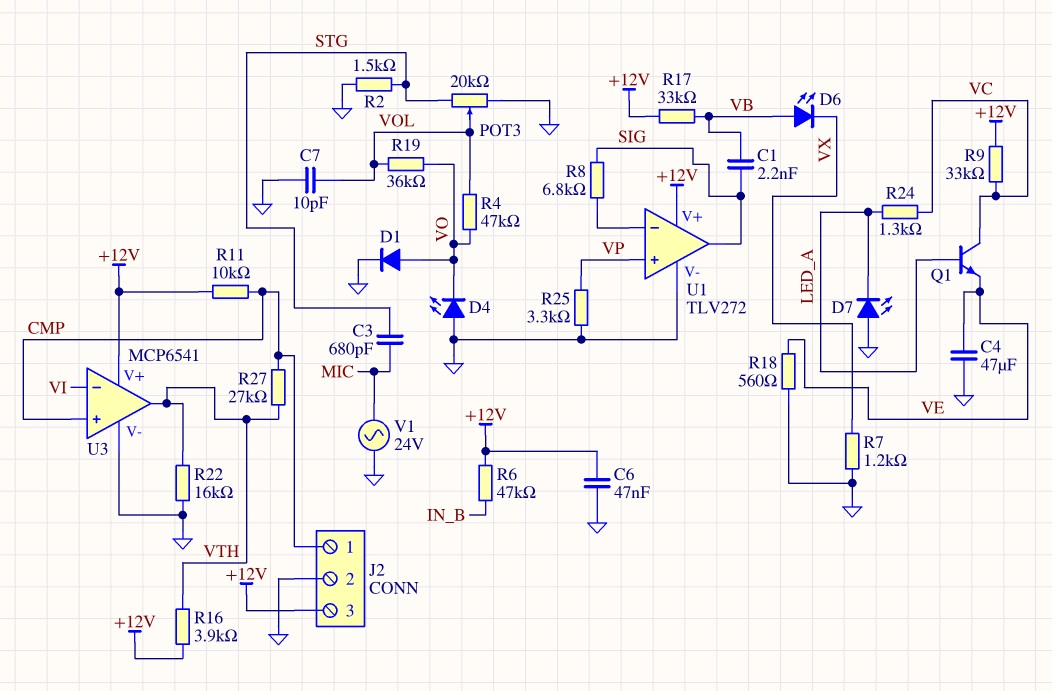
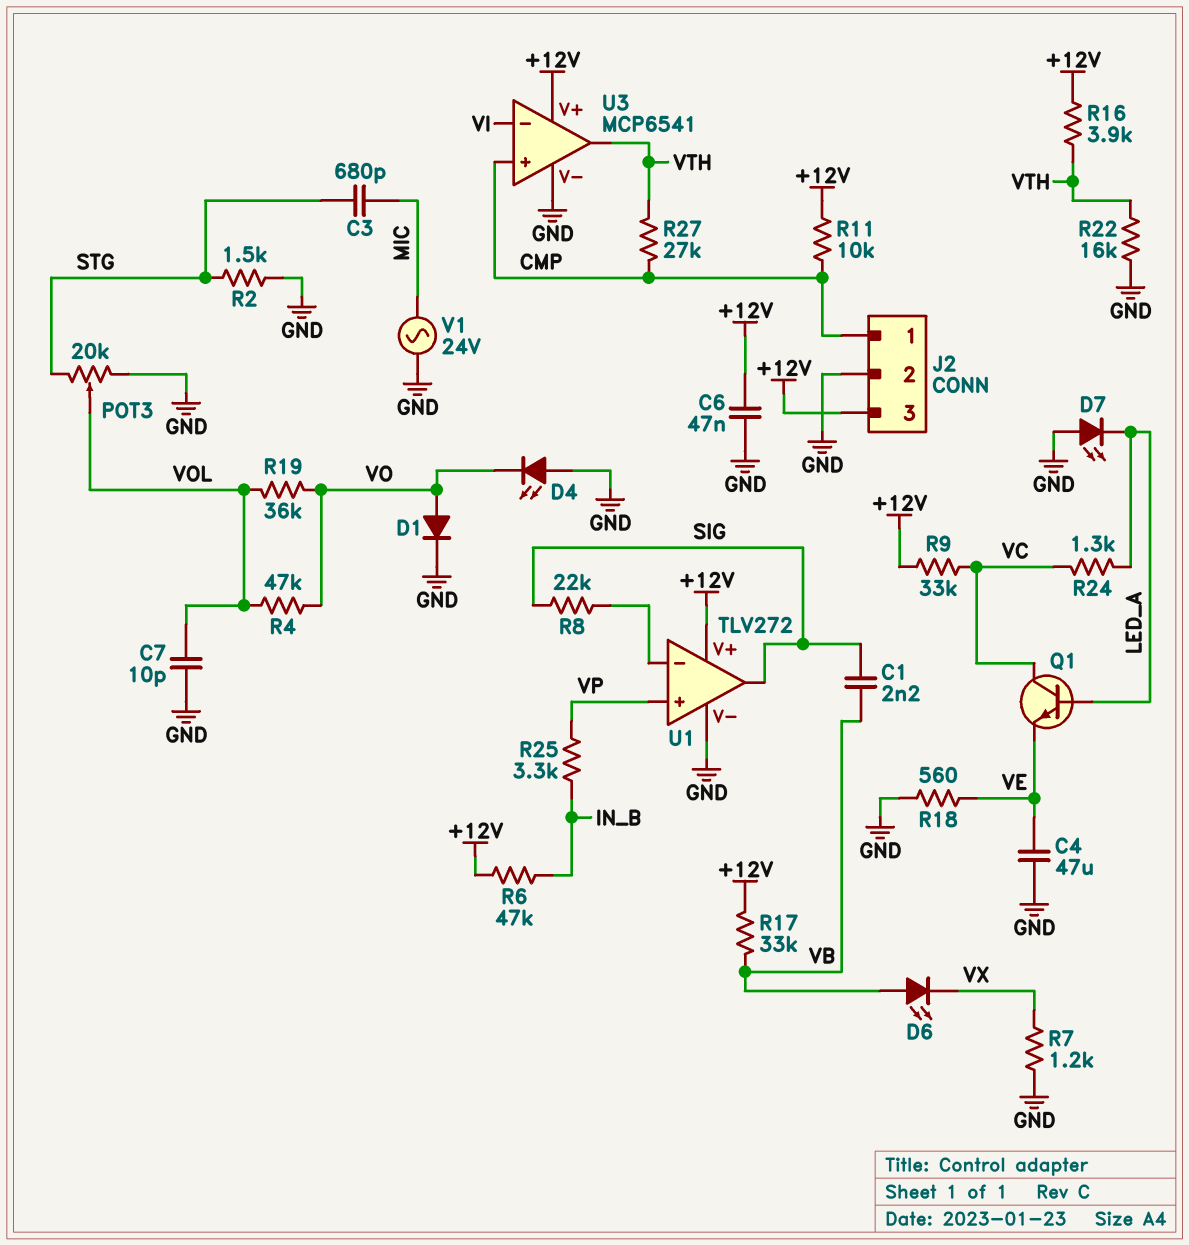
R8: 6.8k (SIG, U1/in-) -> 22k (SIG, U1/in-)
R25: 3.3k (GND, VP) -> 3.3k (IN_B, VP)

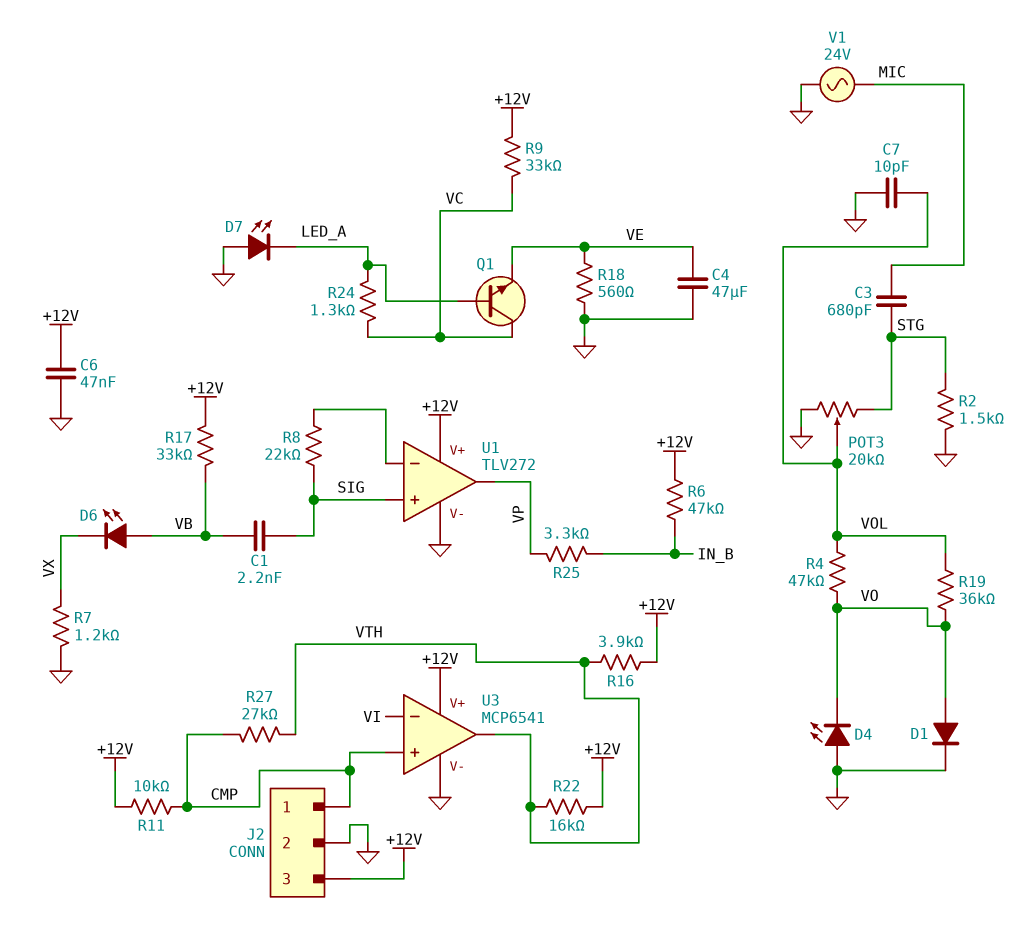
R22: 16k (GND, VTH) -> 16k (+12V, VTH)
U1 pin in+: VP -> SIG
U1 pin out: SIG -> VP

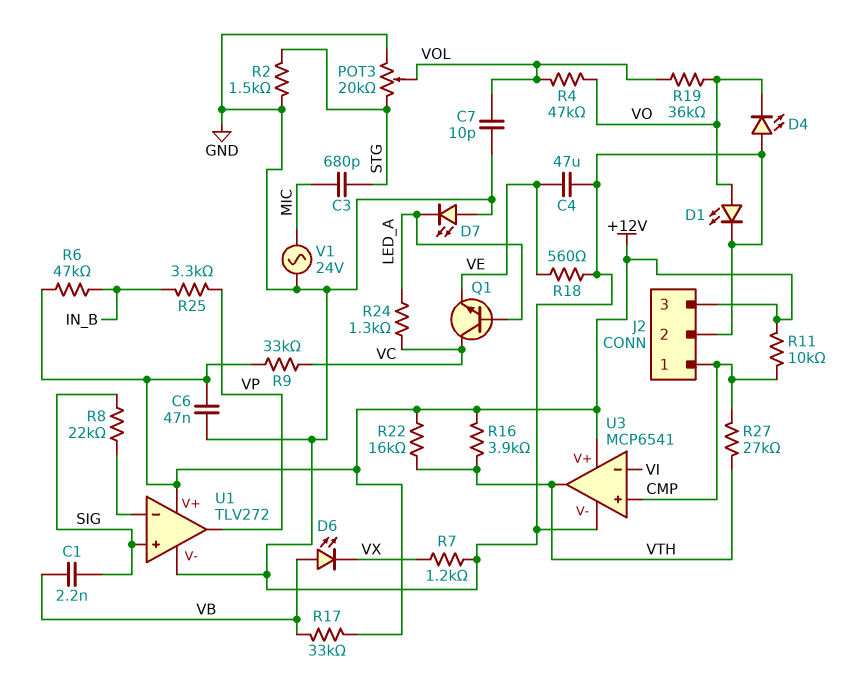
D1: diode (A VO, K GND) -> LED (A VO, K GND)

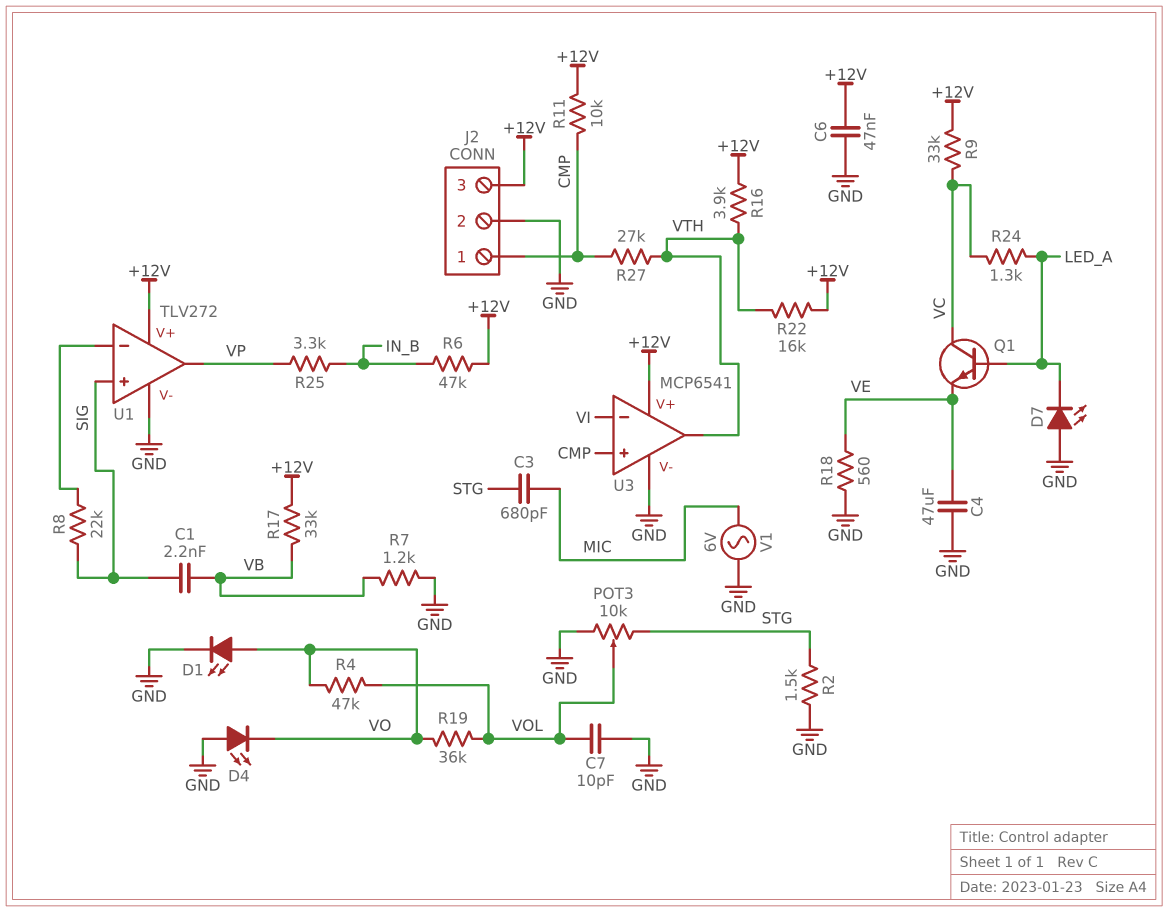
D6: LED (A VB, K VX) -> none
POT3: 20k (GND, STG, wiper VOL) -> 10k (GND, STG, wiper VOL)
R7: 1.2k (GND, VX) -> 1.2k (GND, VB)
V1: AC 24V (GND, MIC) -> AC 6V (GND, MIC)

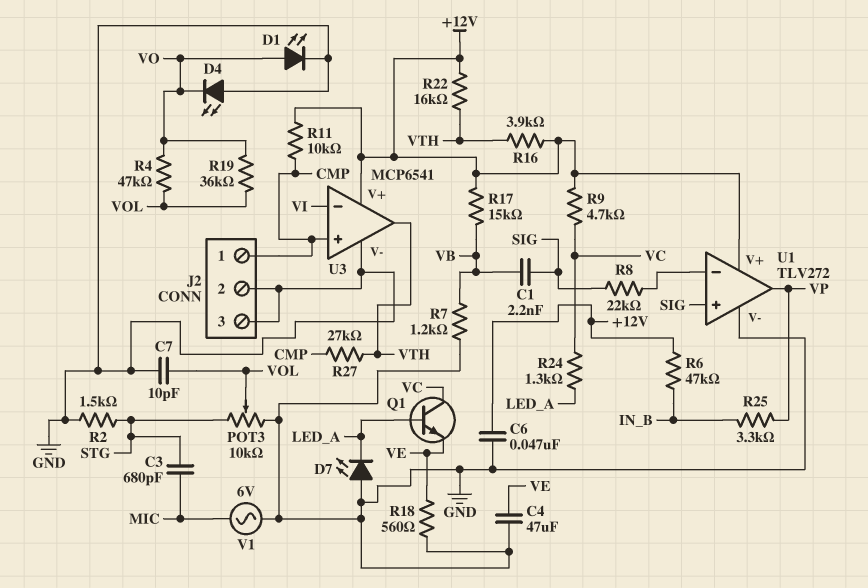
J2 pin 3: +12V -> GND
R9: 33k (+12V, VC) -> 4.7k (+12V, VC)
R17: 33k (+12V, VB) -> 15k (+12V, VB)

